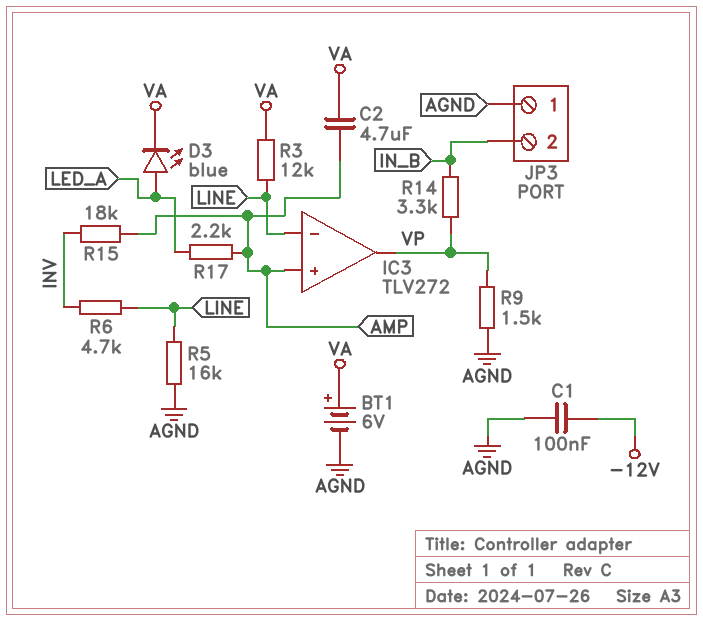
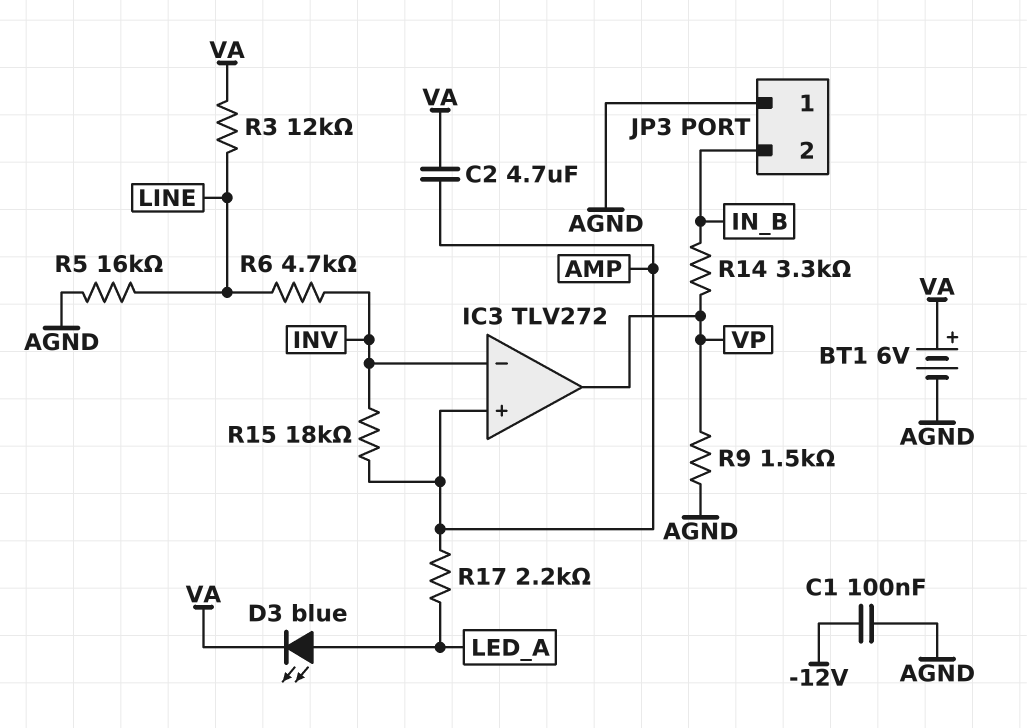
IC3 pin in-: LINE -> INV

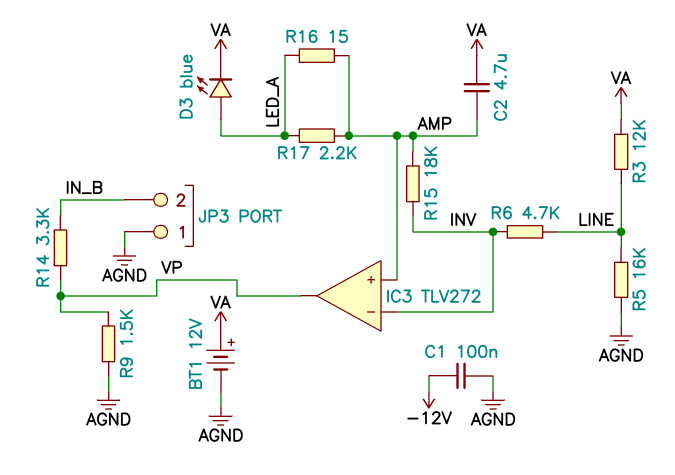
BT1: 6V (plus VA, minus AGND) -> 12V (plus VA, minus AGND)
R16: none -> 15 (AMP, LED_A)

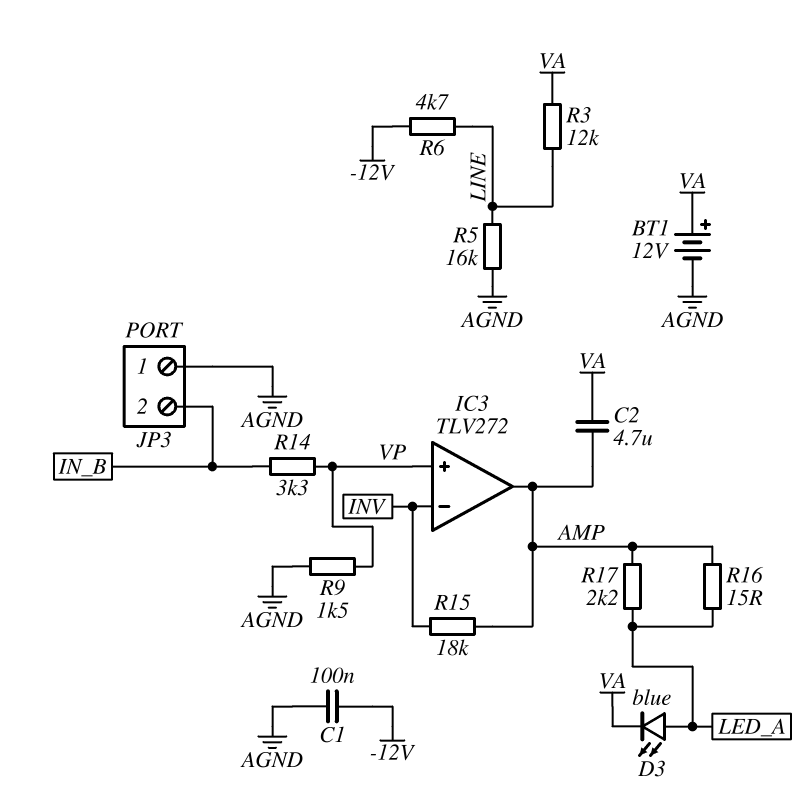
IC3 pin in+: AMP -> VP
IC3 pin out: VP -> AMP
R6: 4.7k (INV, LINE) -> 4.7k (-12V, LINE)

